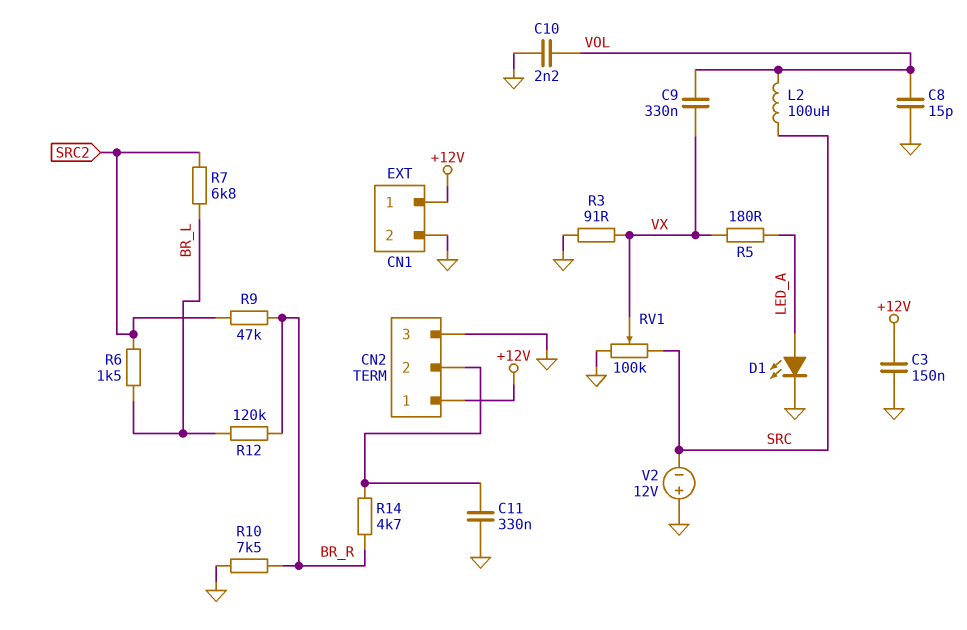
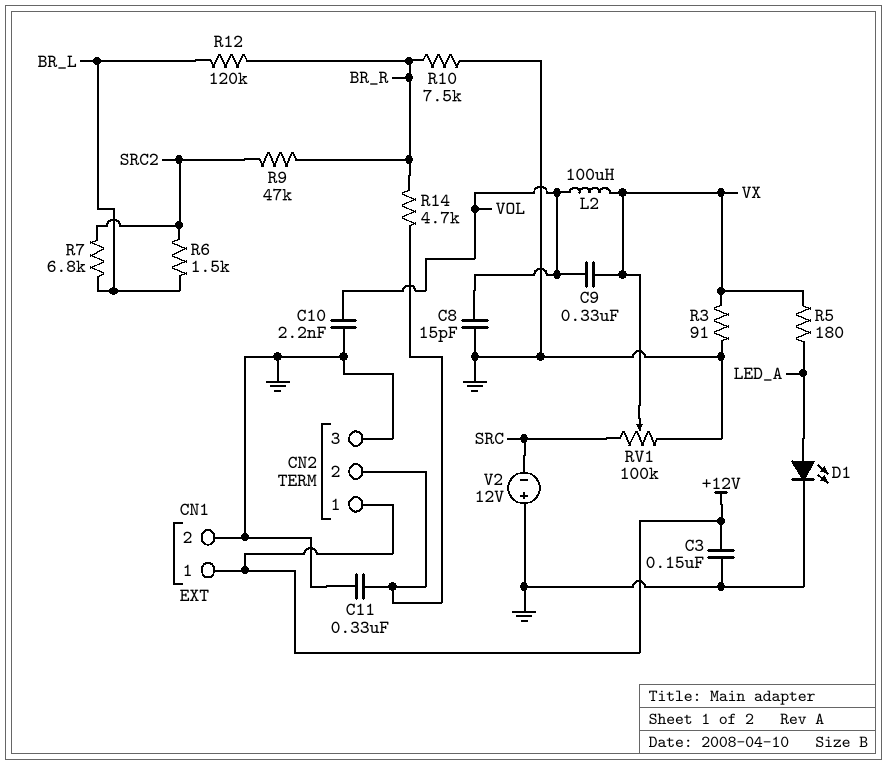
L2: 100uH (SRC, VOL) -> 100uH (VOL, VX)

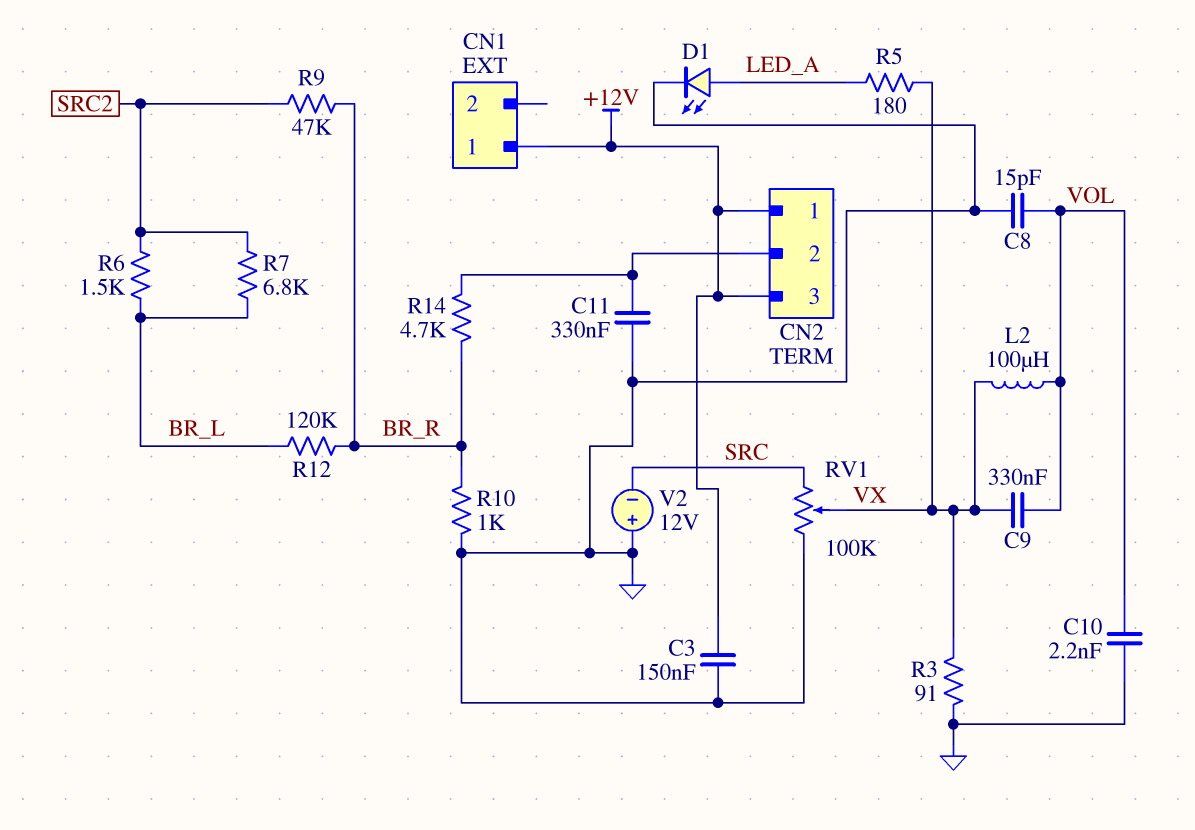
CN1 pin 2: GND -> none
CN2 pin 3: GND -> +12V
R10: 7.5k (BR_R, GND) -> 1k (BR_R, GND)

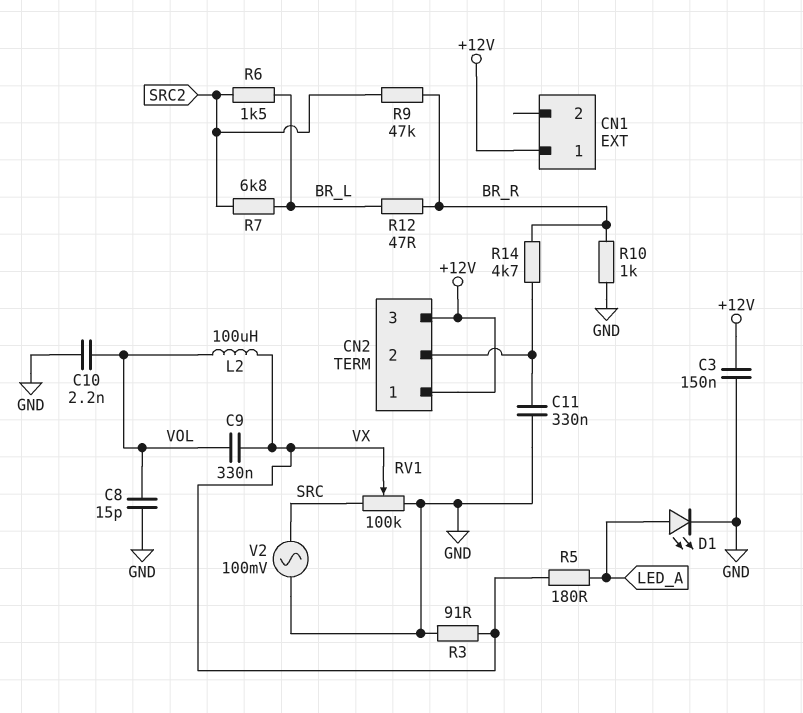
R12: 120k (BR_L, BR_R) -> 47 (BR_L, BR_R)
V2: 12V (plus GND, minus SRC) -> AC 100mV (GND, SRC)

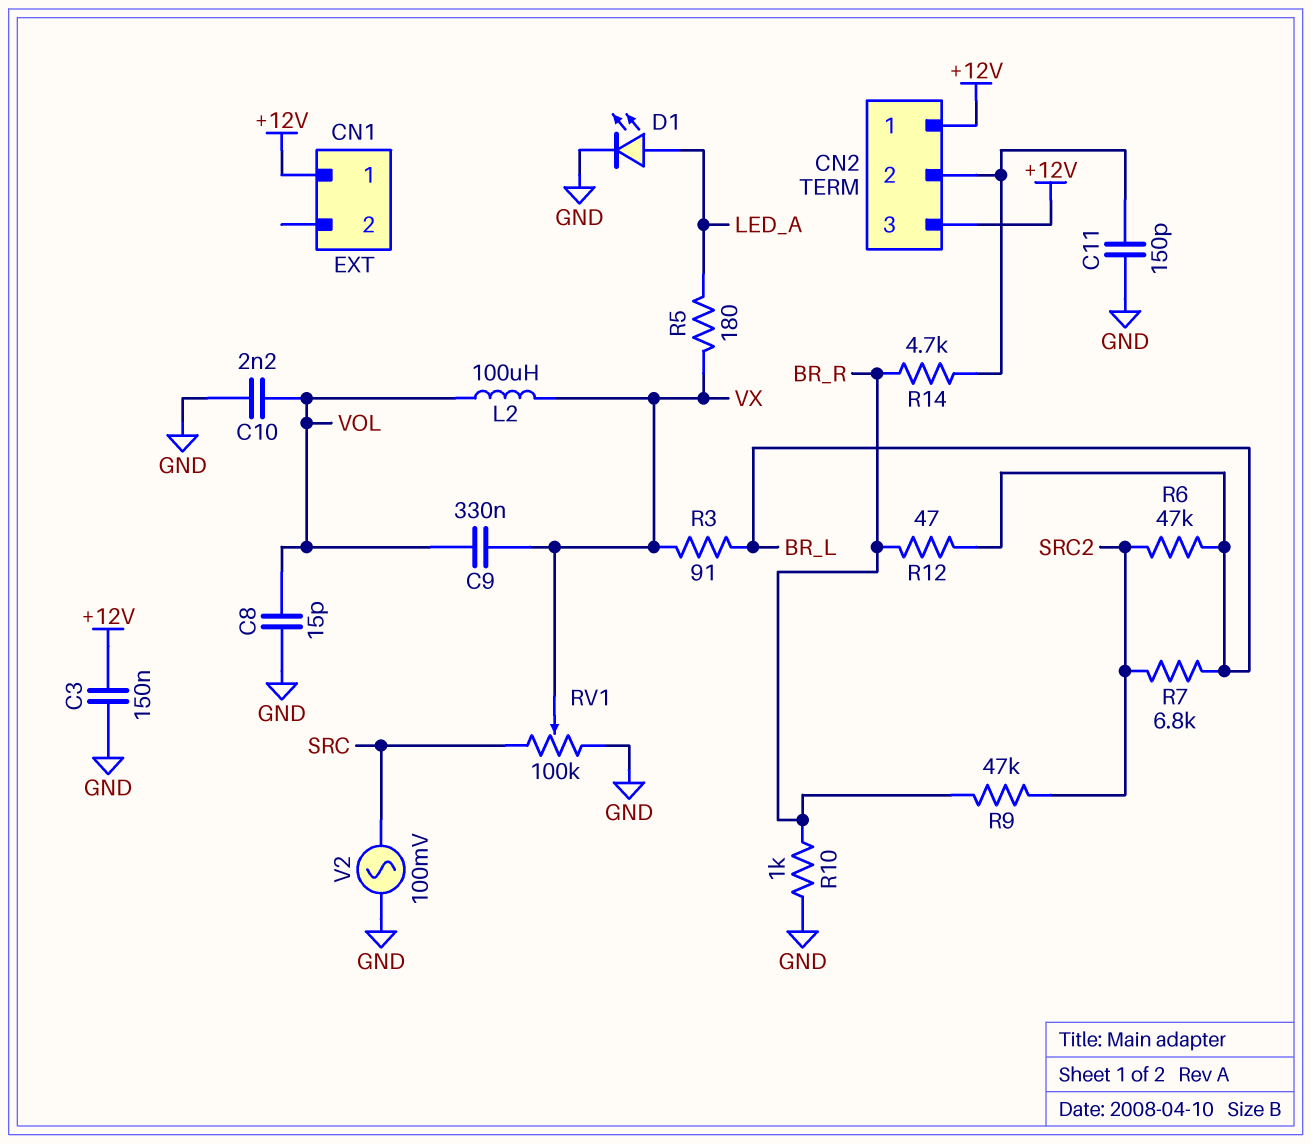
C11: 330nF (CN2/2, GND) -> 150pF (CN2/2, GND)
R3: 91 (GND, VX) -> 91 (BR_L, VX)
R6: 1.5k (BR_L, SRC2) -> 47k (BR_L, SRC2)

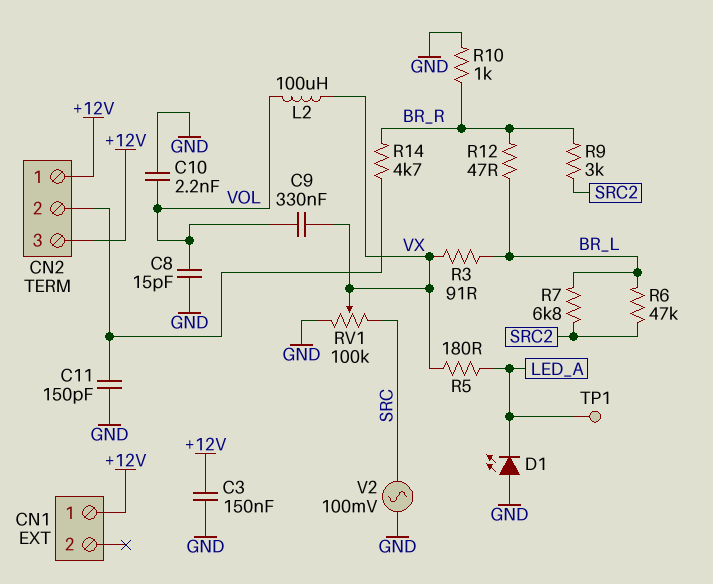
D1: LED (A LED_A, K GND) -> LED (A GND, K LED_A)
R9: 47k (BR_R, SRC2) -> 3k (BR_R, SRC2)
TP1: none -> test point (LED_A)

